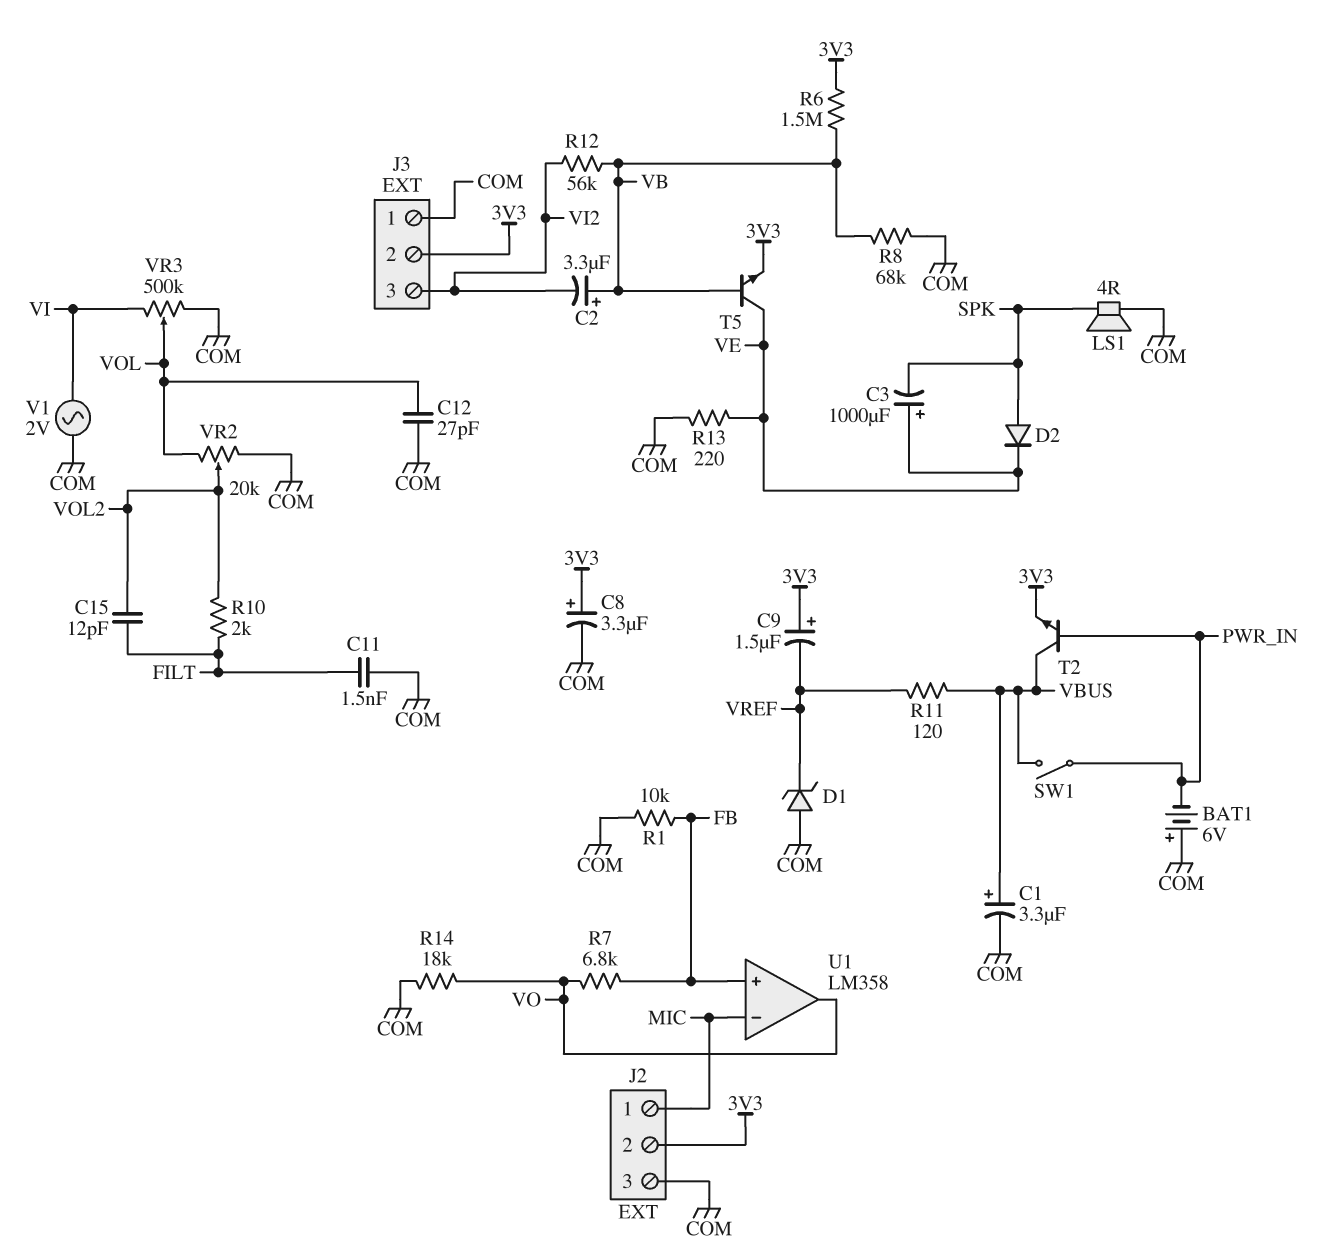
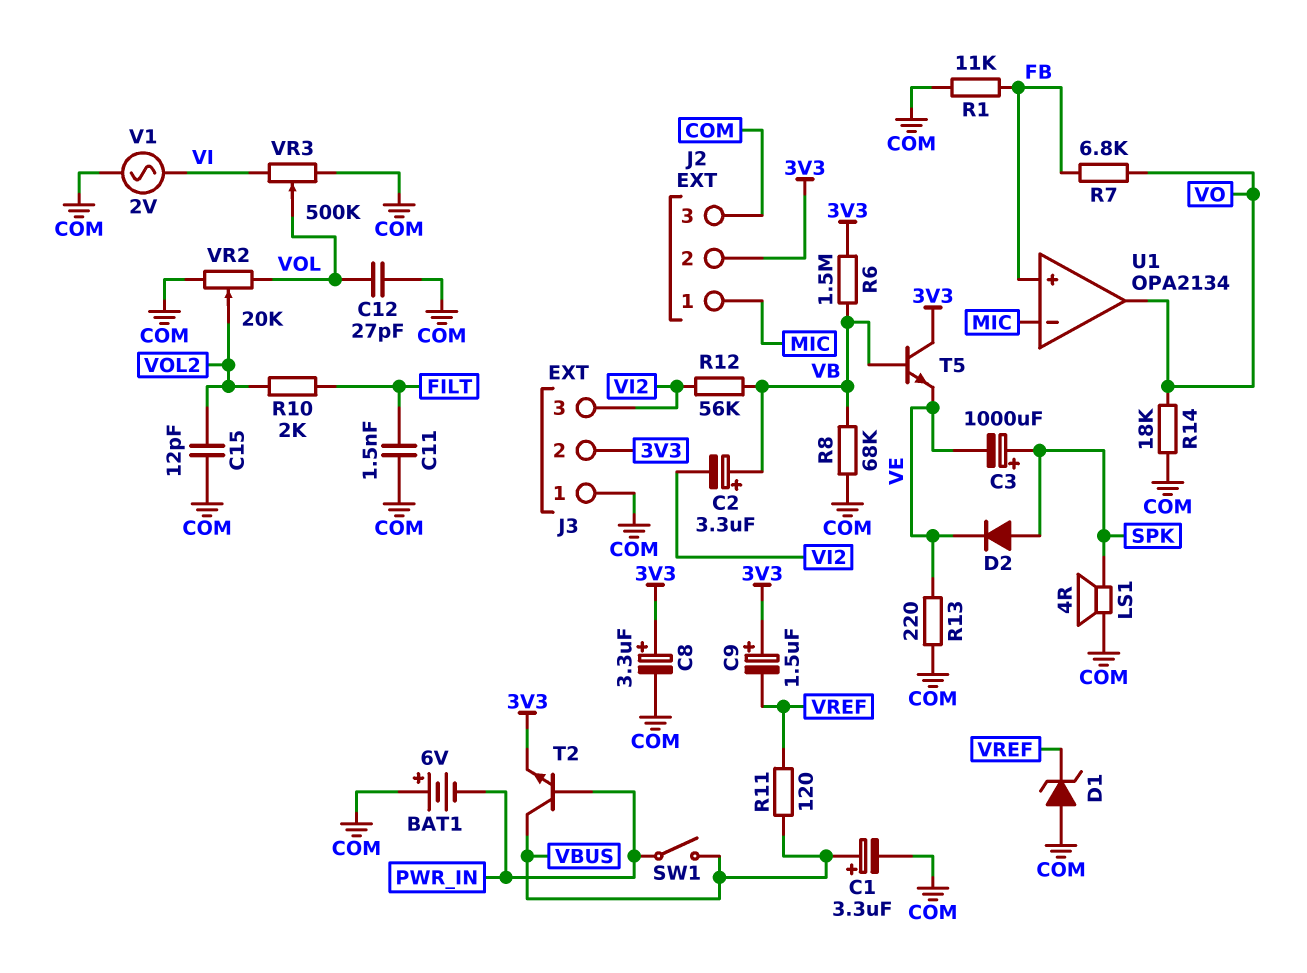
C3: 1000uF (plus VE, minus SPK) -> 1000uF (plus SPK, minus VE)
C15: 12pF (FILT, VOL2) -> 12pF (COM, VOL2)
R1: 10k (COM, FB) -> 11k (COM, FB)
T5: NPN (B VB, C VE, E 3V3) -> NPN (B VB, C 3V3, E VE)
U1: LM358 -> OPA2134

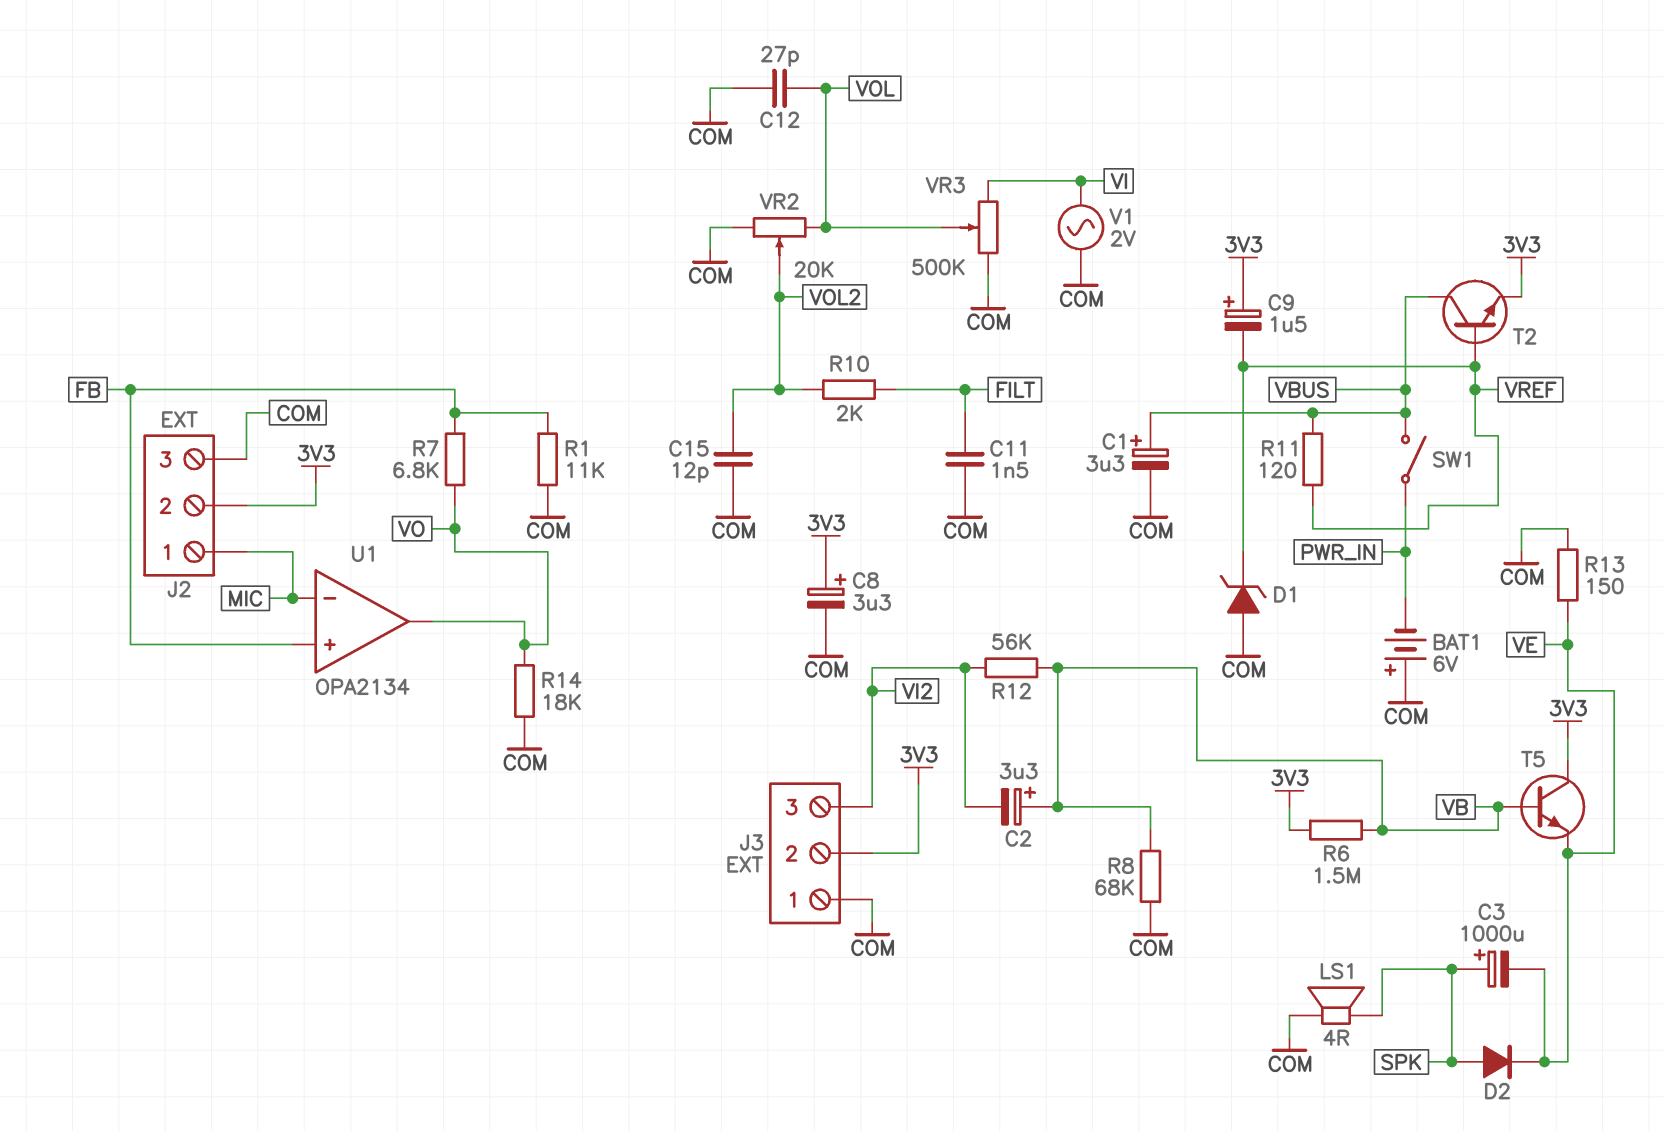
R13: 220 (COM, VE) -> 150 (COM, VE)
T2: NPN (B PWR_IN, C VBUS, E 3V3) -> NPN (B VREF, C VBUS, E 3V3)

